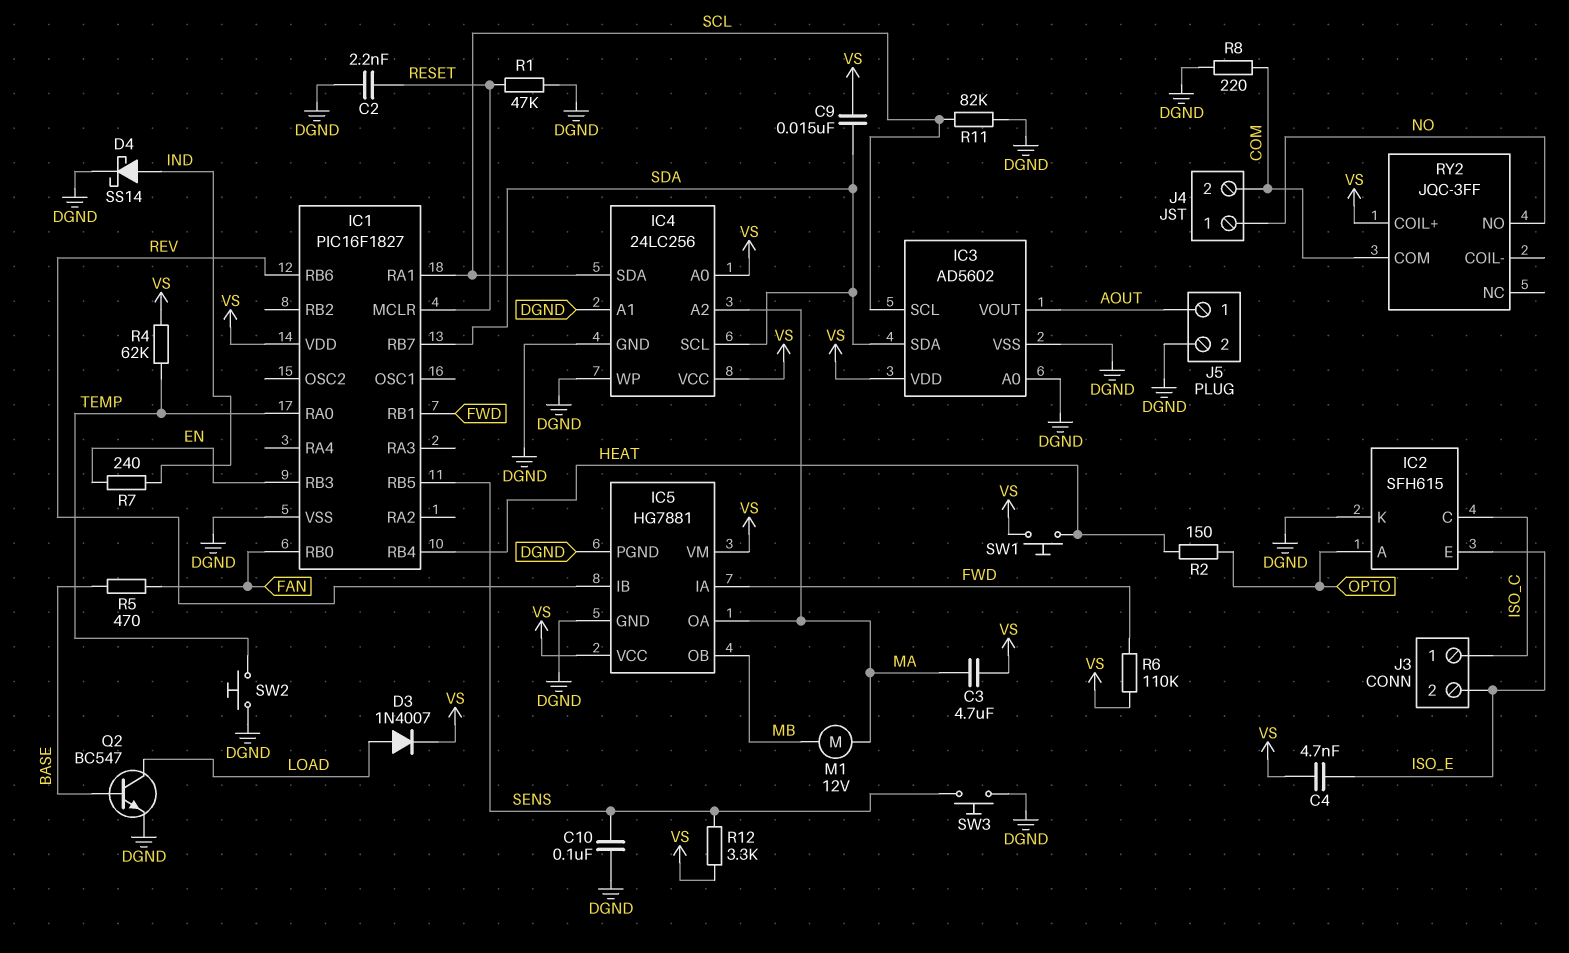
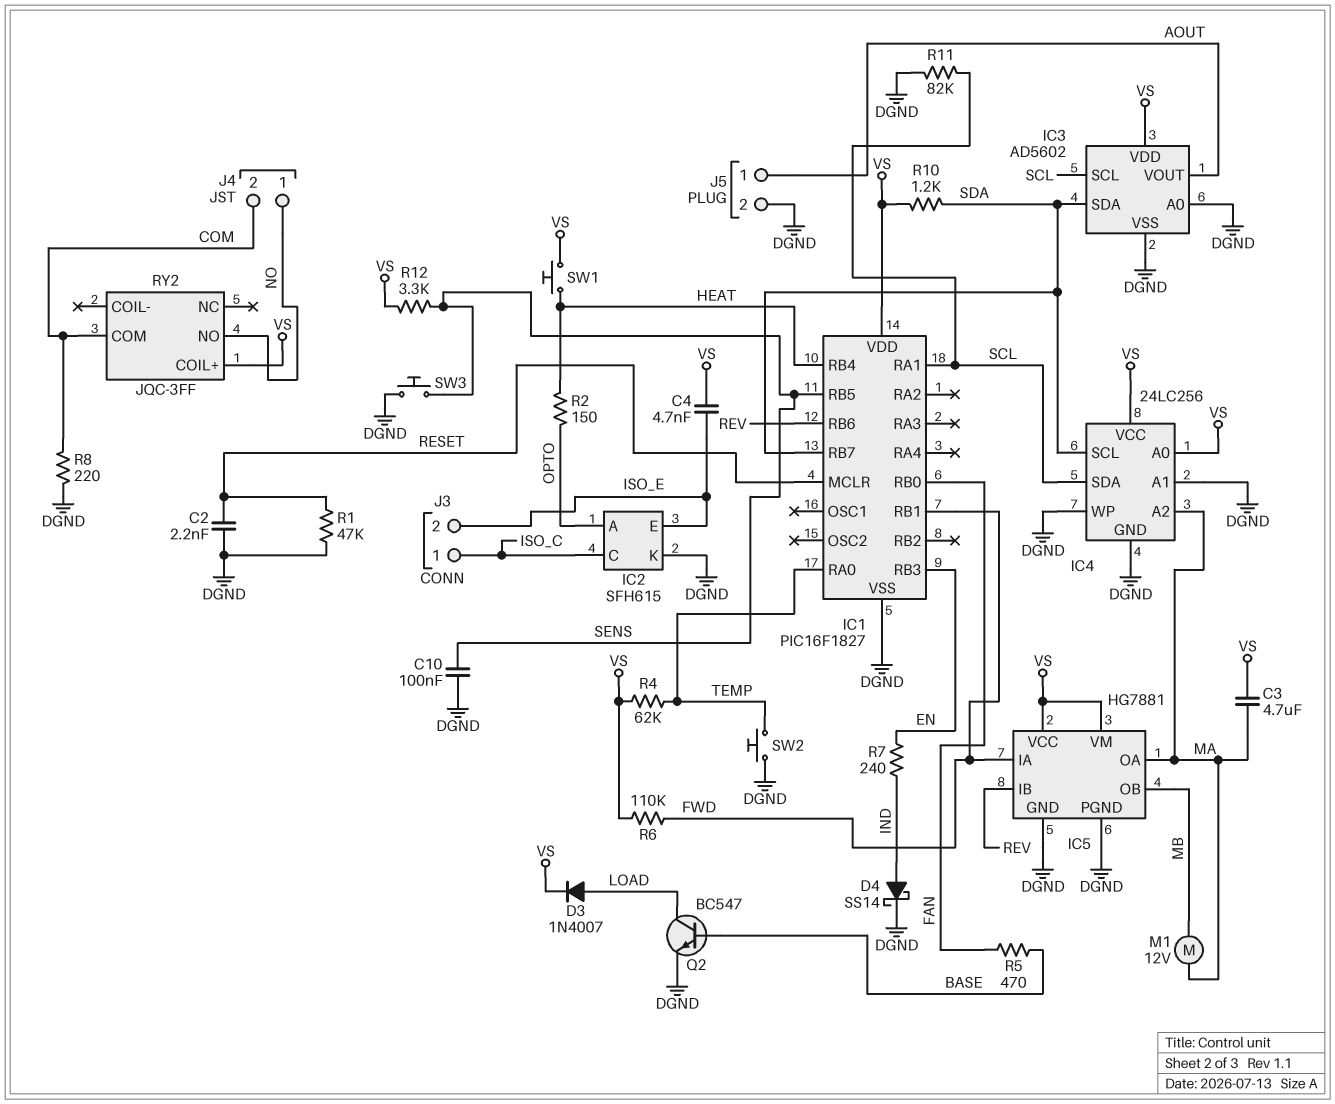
C9: 15nF (SDA, VS) -> none
R10: none -> 1.2k (SDA, VS)

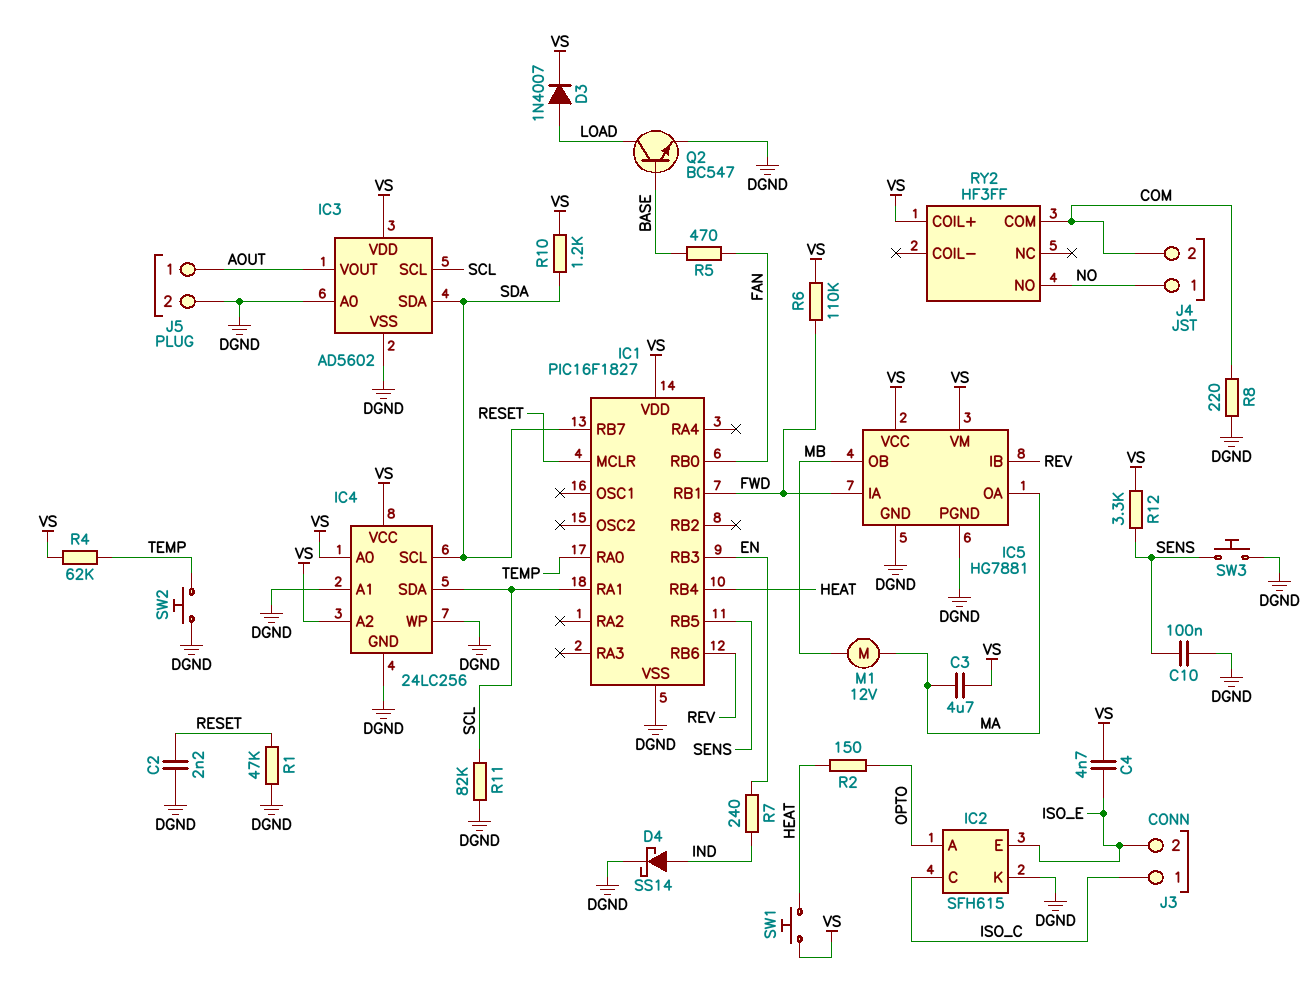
IC4 pin A2: MA -> VS
RY2: JQC-3FF -> HF3FF

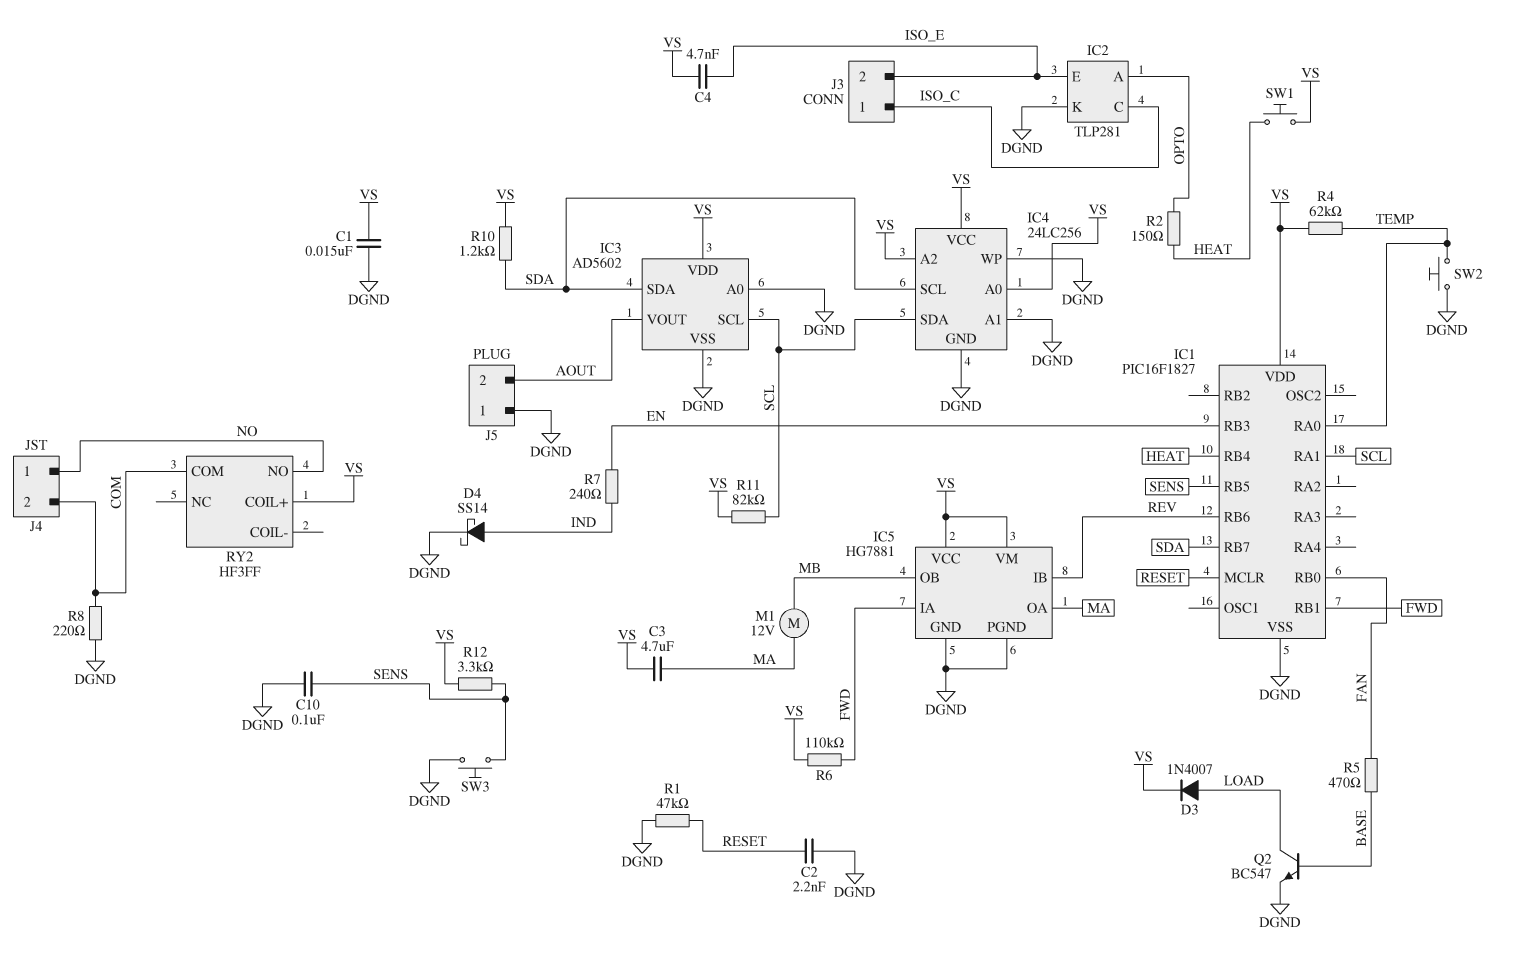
C1: none -> 15nF (DGND, VS)
IC2: SFH615 -> TLP281
J5 pin 1: AOUT -> DGND
J5 pin 2: DGND -> AOUT
R11: 82k (DGND, SCL) -> 82k (SCL, VS)

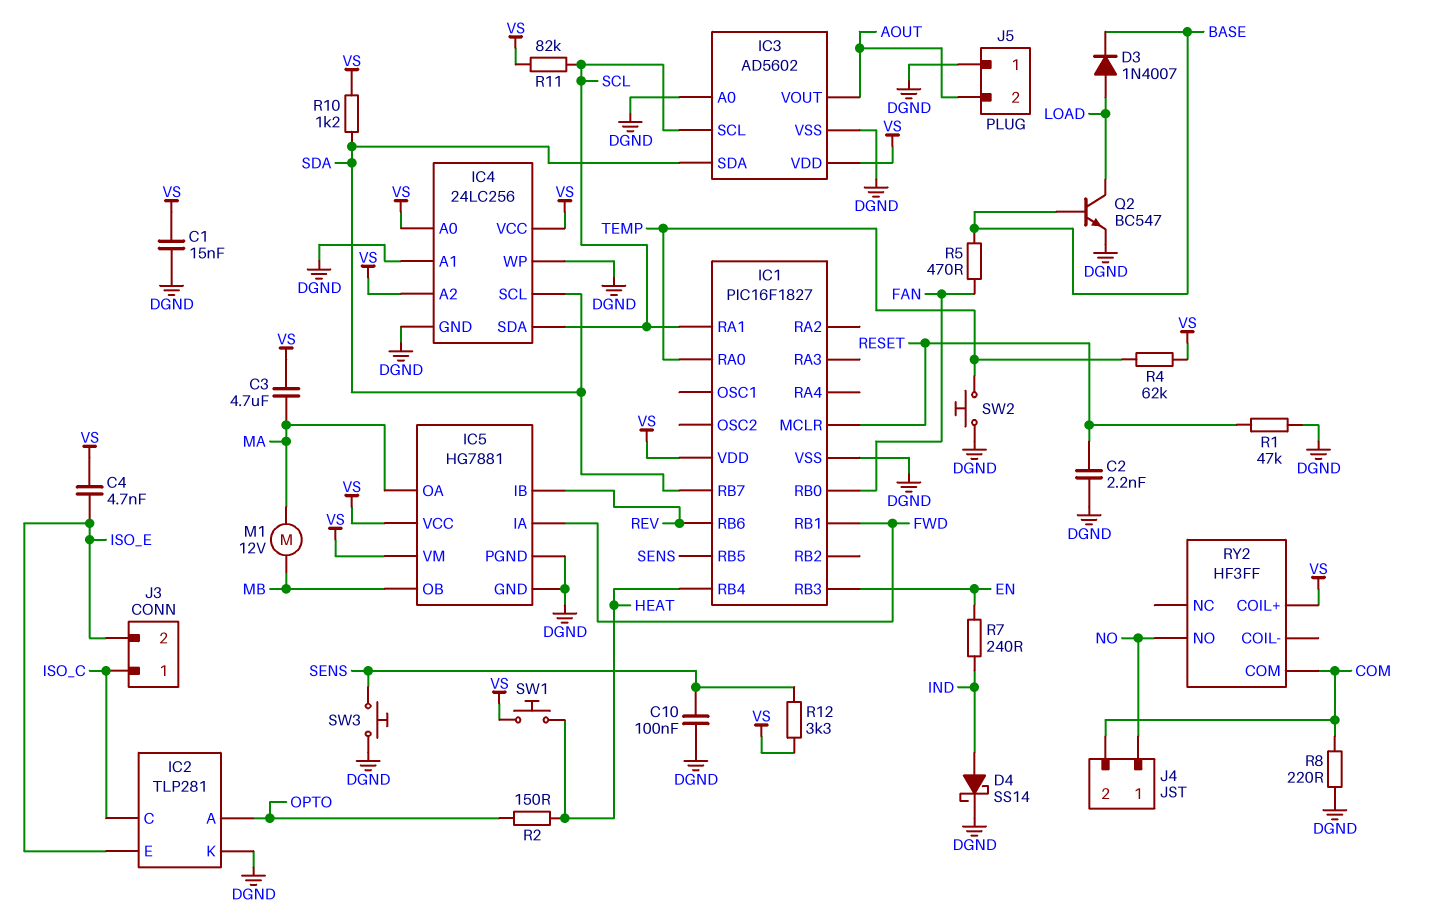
D3: diode 1N4007 (A LOAD, K VS) -> diode 1N4007 (A LOAD, K BASE)
R6: 110k (FWD, VS) -> none

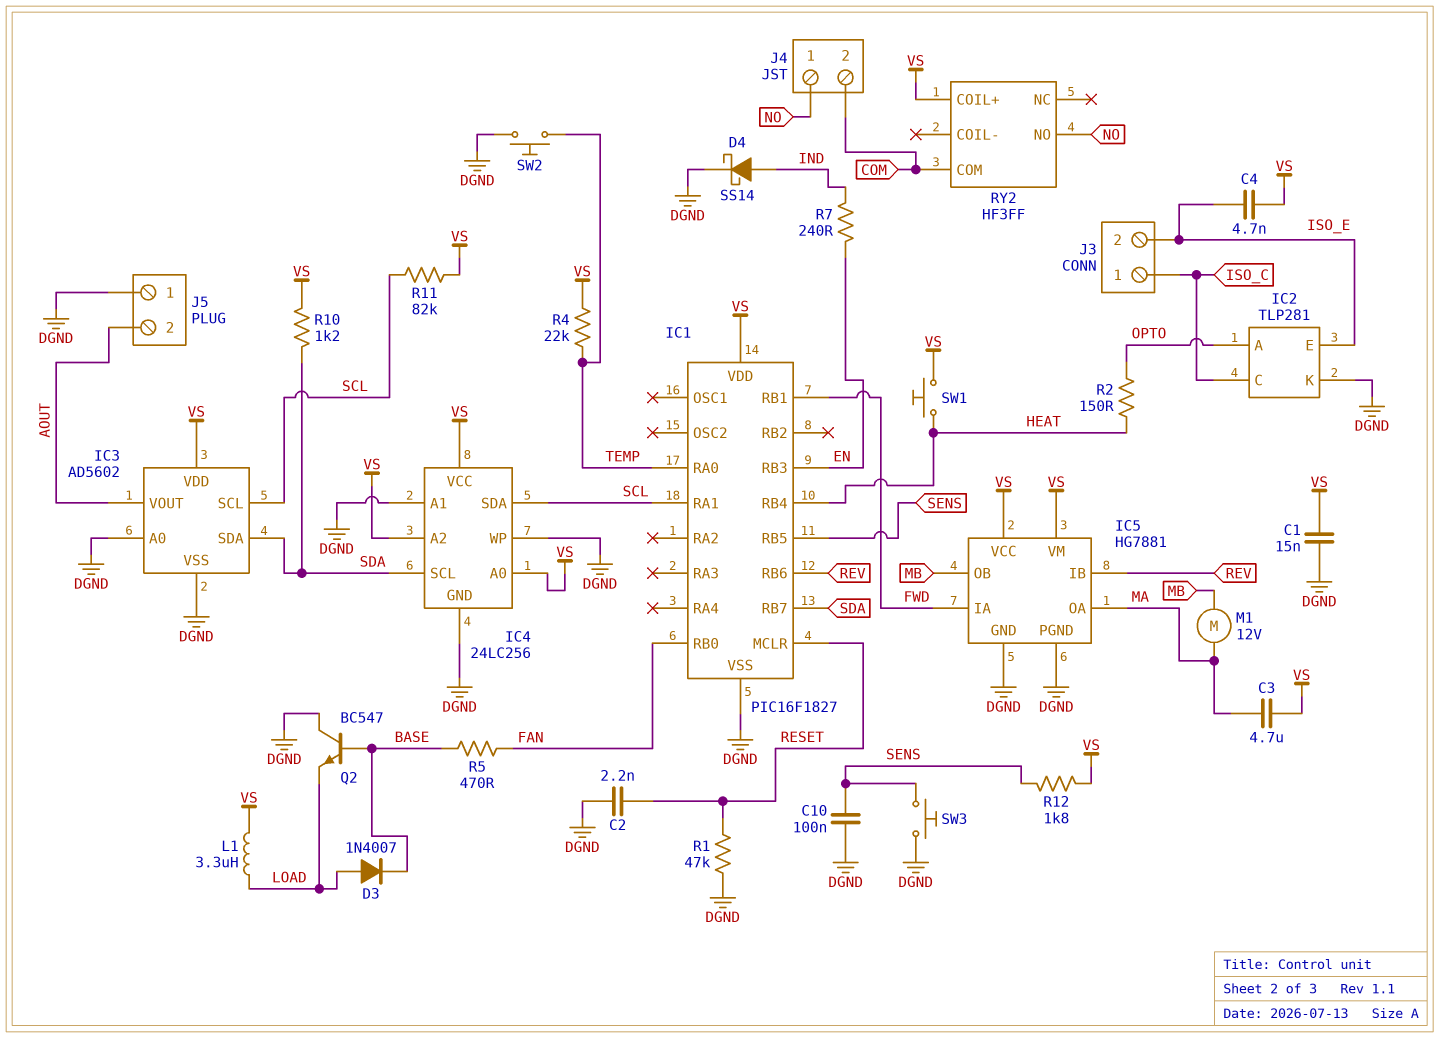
L1: none -> 3.3uH (LOAD, VS)
Q2: NPN BC547 (B BASE, C LOAD, E DGND) -> NPN BC547 (B BASE, C DGND, E LOAD)
R4: 62k (TEMP, VS) -> 22k (TEMP, VS)
R8: 220 (COM, DGND) -> none
R12: 3.3k (SENS, VS) -> 1.8k (SENS, VS)

